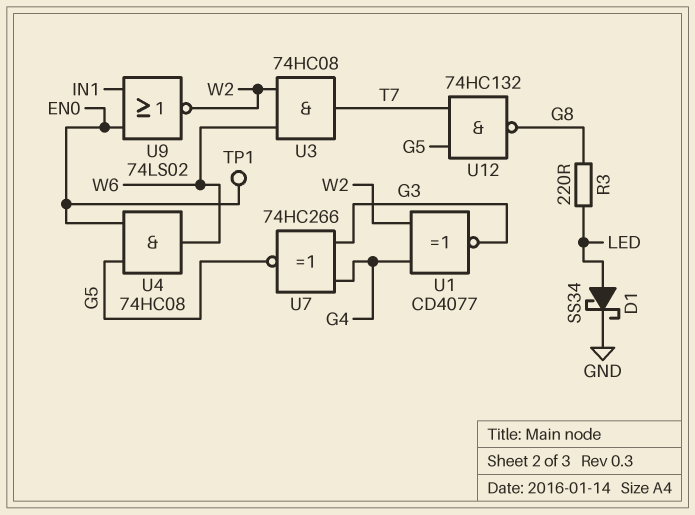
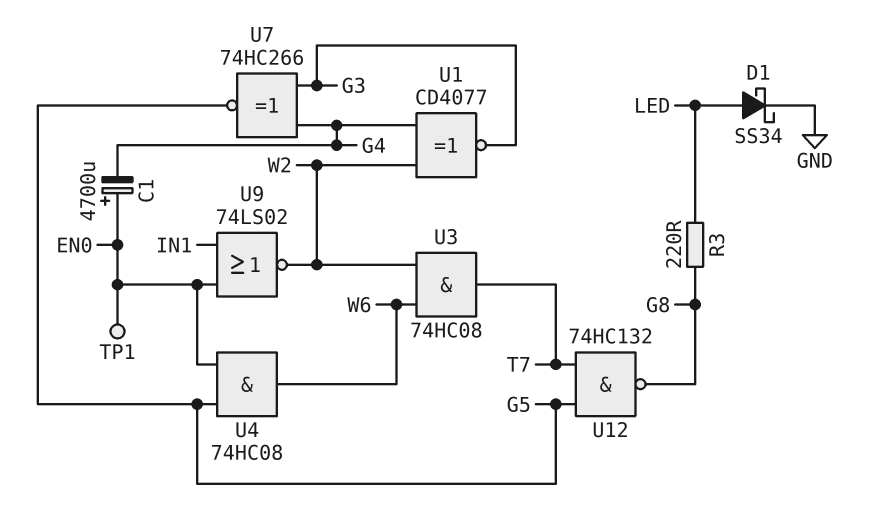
C1: none -> 4700uF (plus EN0, minus G4)

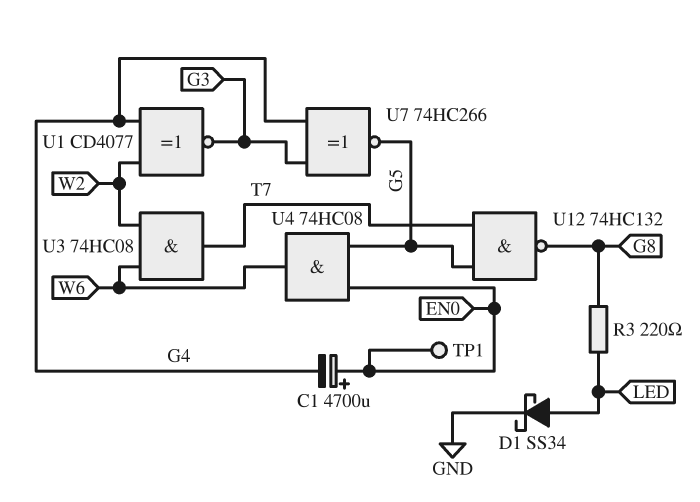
U9: NOR 74LS02 (in EN0, in IN1, out W2) -> none

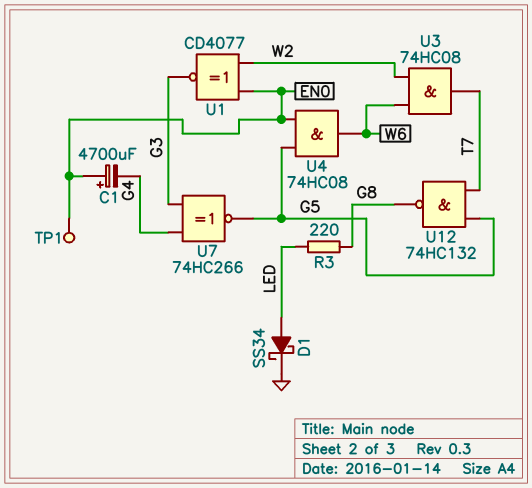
U1: XNOR CD4077 (in G4, in W2, out G3) -> XNOR CD4077 (in EN0, in W2, out G3)

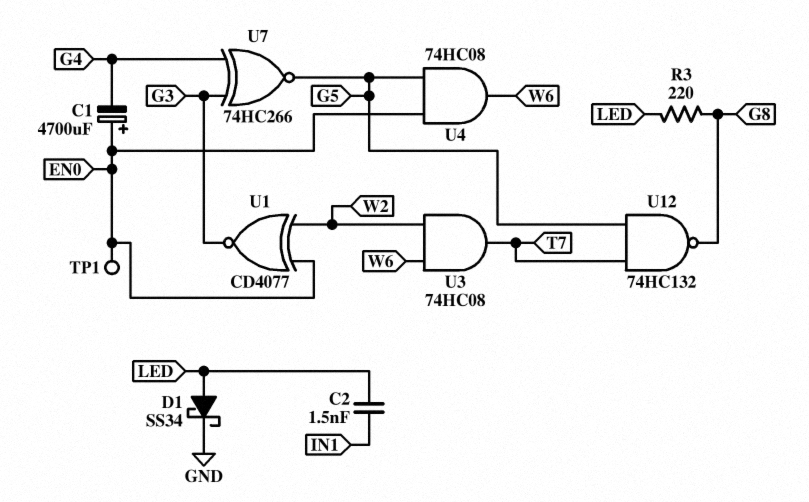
C2: none -> 1.5nF (IN1, LED)

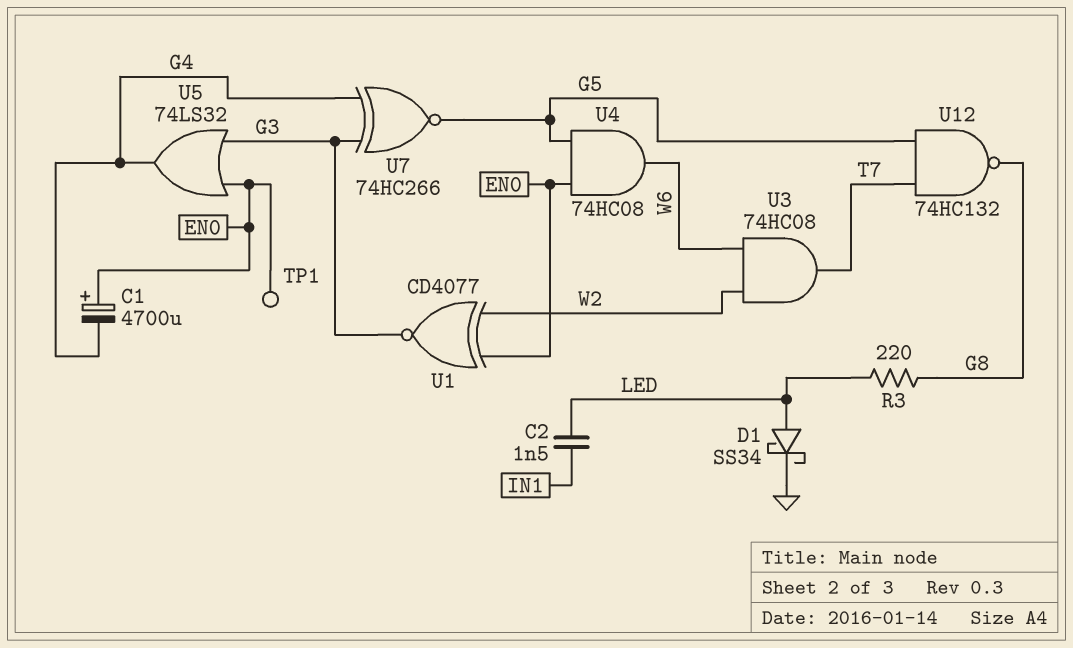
U5: none -> OR 74LS32 (in EN0, in G3, out G4)

